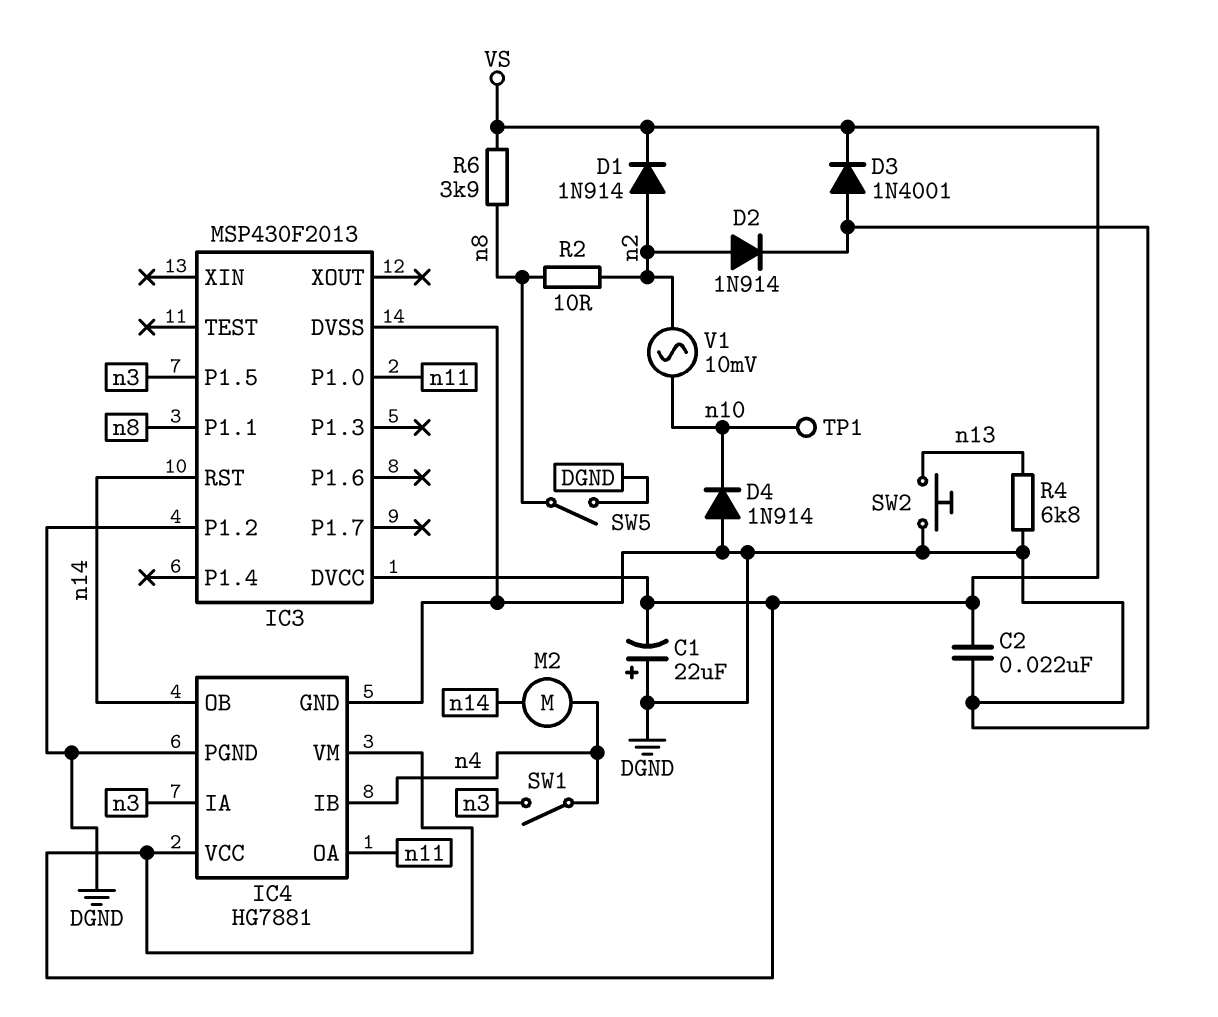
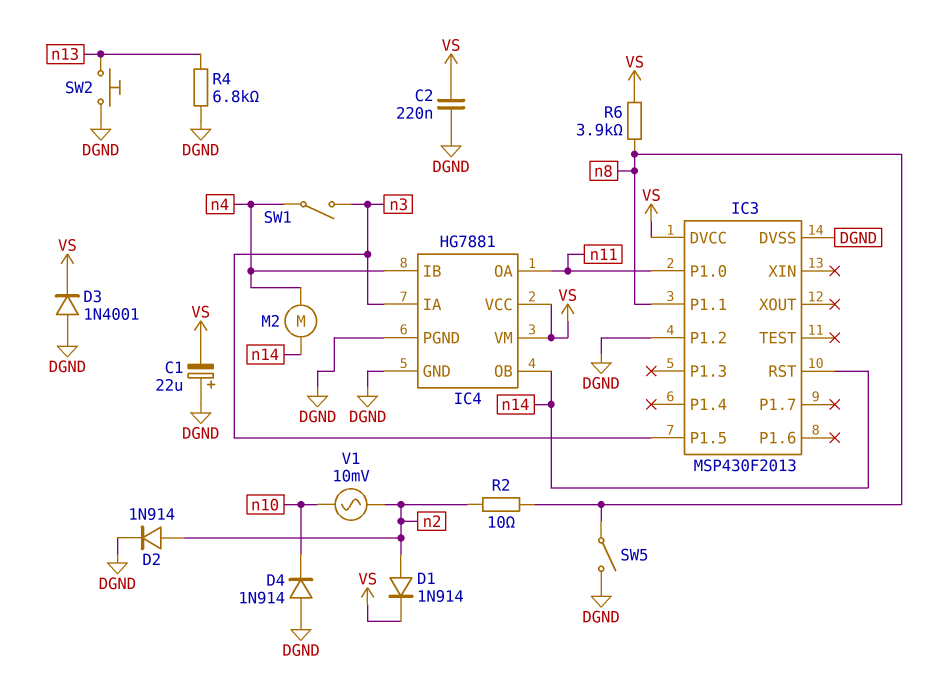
C2: 22nF (DGND, VS) -> 220nF (DGND, VS)
TP1: test point (n10) -> none

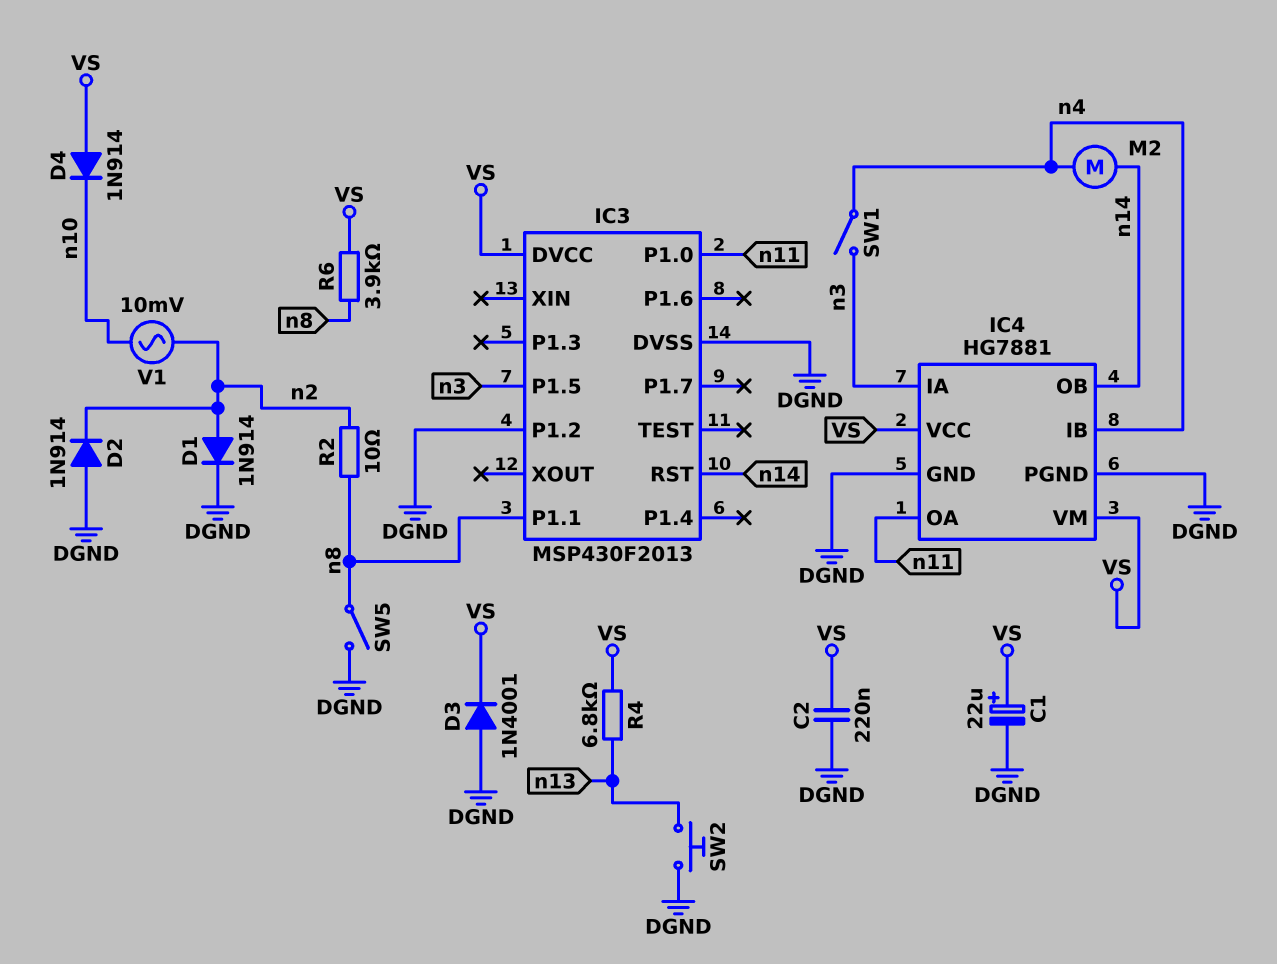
C1: 22uF (plus DGND, minus VS) -> 22uF (plus VS, minus DGND)
D1: diode 1N914 (A n2, K VS) -> diode 1N914 (A n2, K DGND)
D2: diode 1N914 (A n2, K DGND) -> diode 1N914 (A DGND, K n2)
D4: diode 1N914 (A DGND, K n10) -> diode 1N914 (A VS, K n10)
R4: 6.8k (DGND, n13) -> 6.8k (VS, n13)

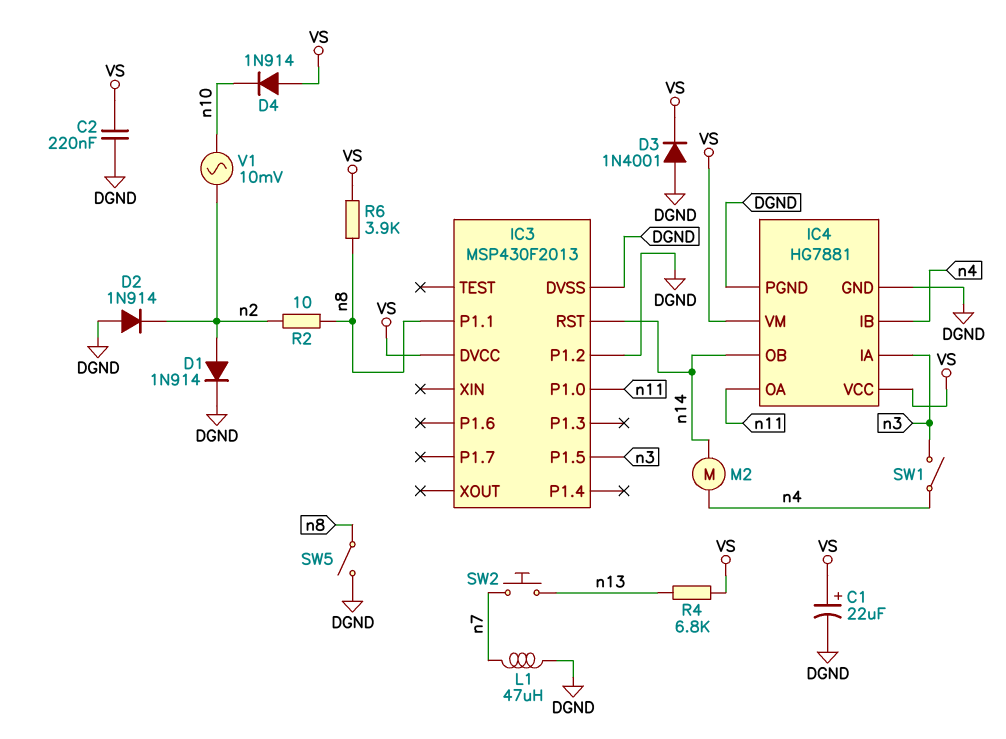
L1: none -> 47uH (DGND, n7)
SW2: button (DGND, n13) -> button (n7, n13)

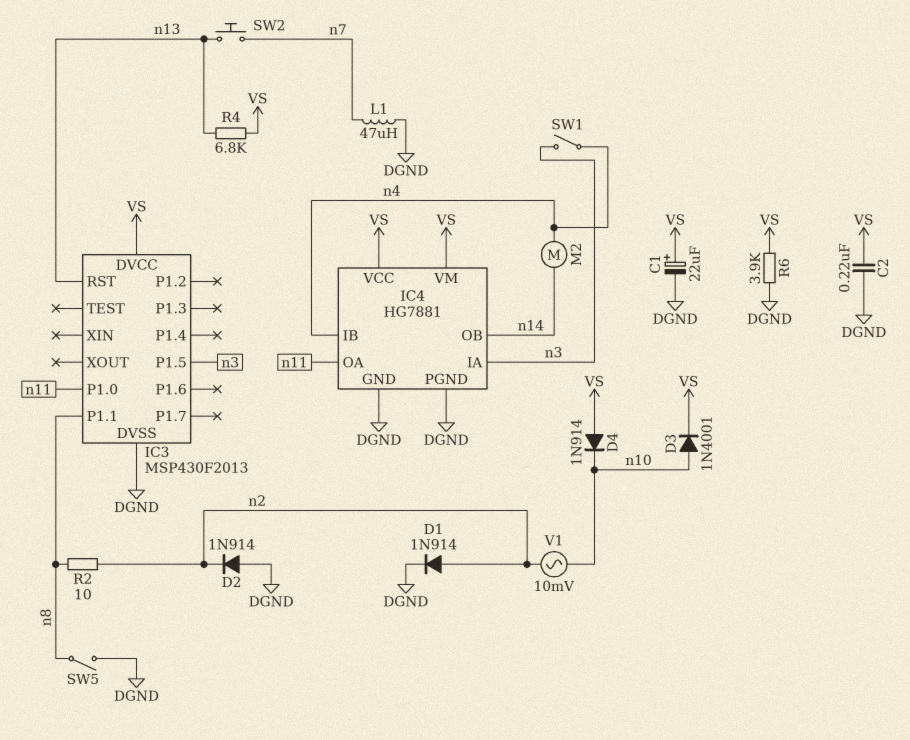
D3: diode 1N4001 (A DGND, K VS) -> diode 1N4001 (A n10, K VS)
IC3 pin P1.2: DGND -> none
IC3 pin RST: n14 -> n13
R6: 3.9k (VS, n8) -> 3.9k (DGND, VS)

